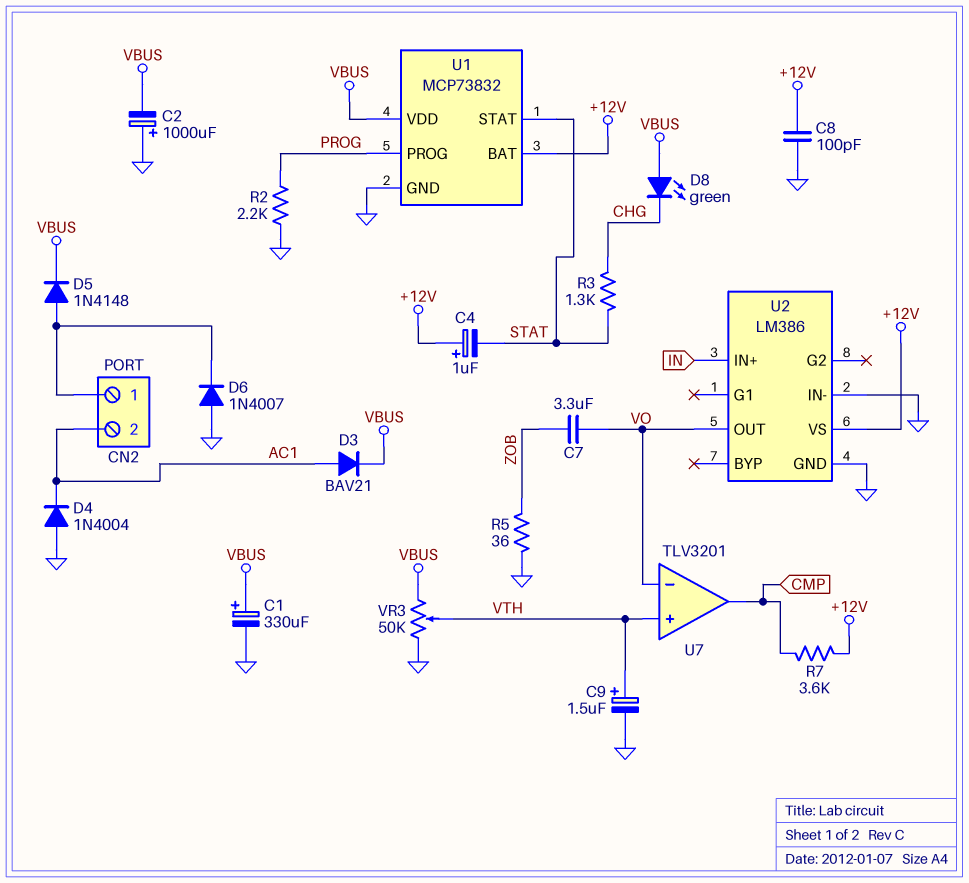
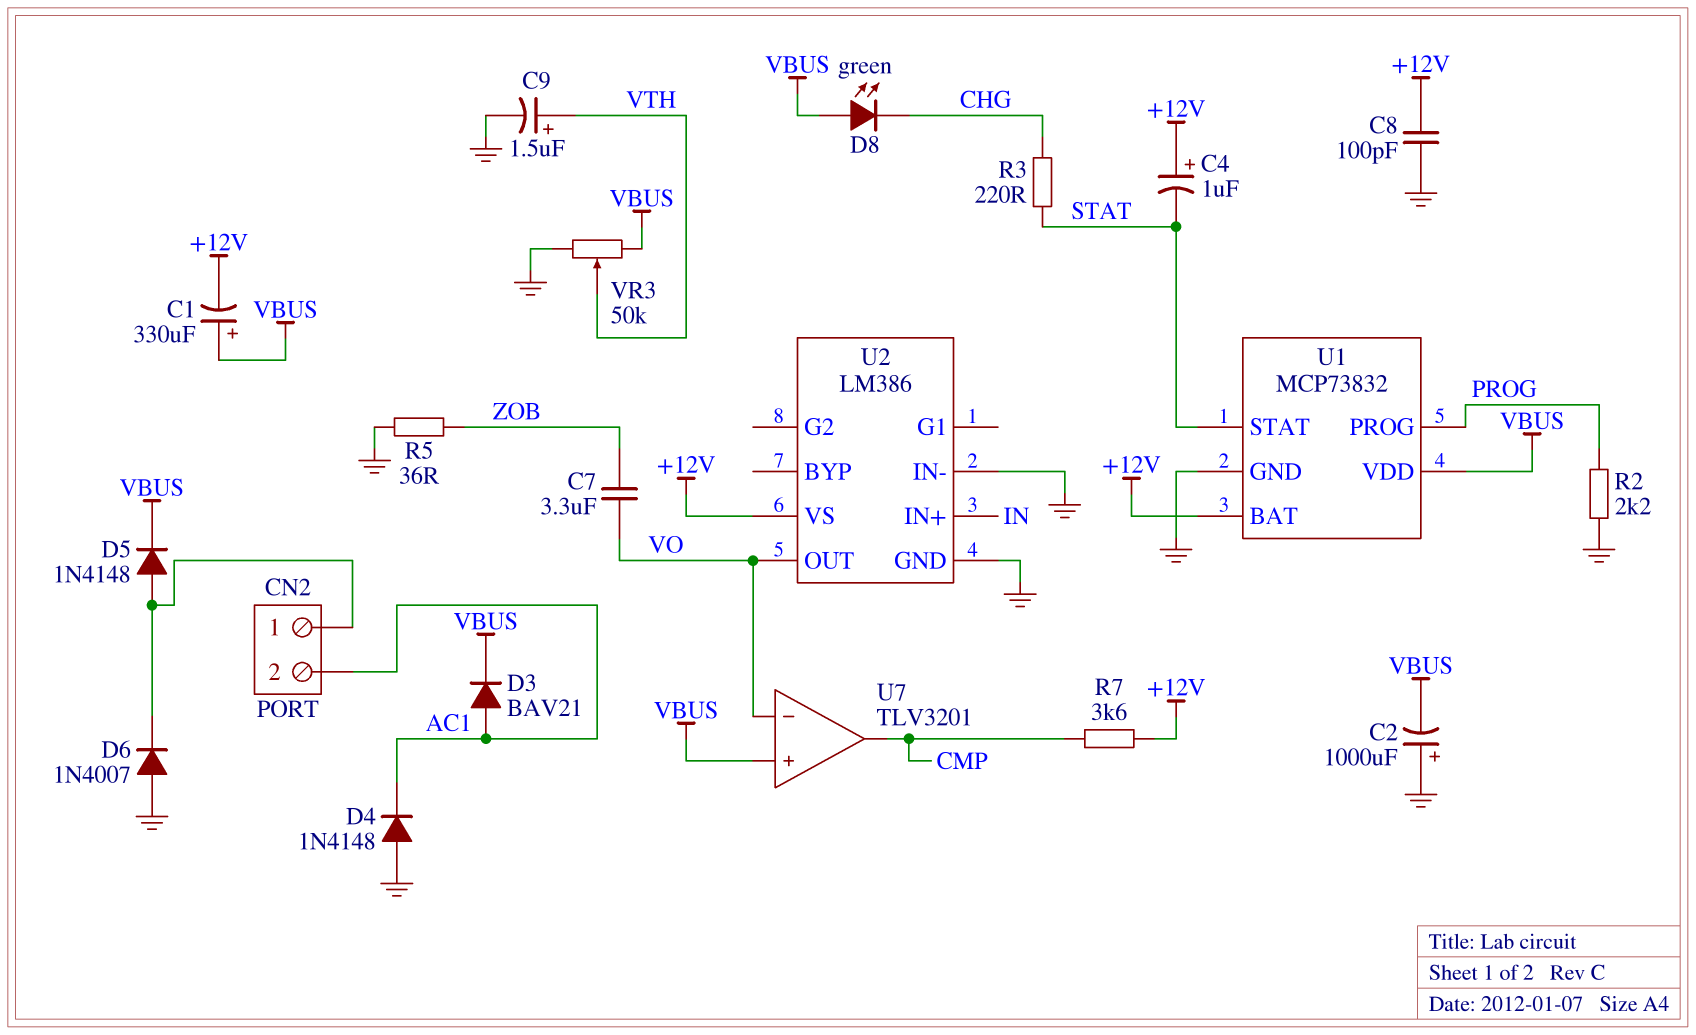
C1: 330uF (plus VBUS, minus GND) -> 330uF (plus VBUS, minus +12V)
D4: diode 1N4004 (A GND, K AC1) -> diode 1N4148 (A GND, K AC1)
R3: 1.3k (CHG, STAT) -> 220 (CHG, STAT)
U7 pin in+: VTH -> VBUS

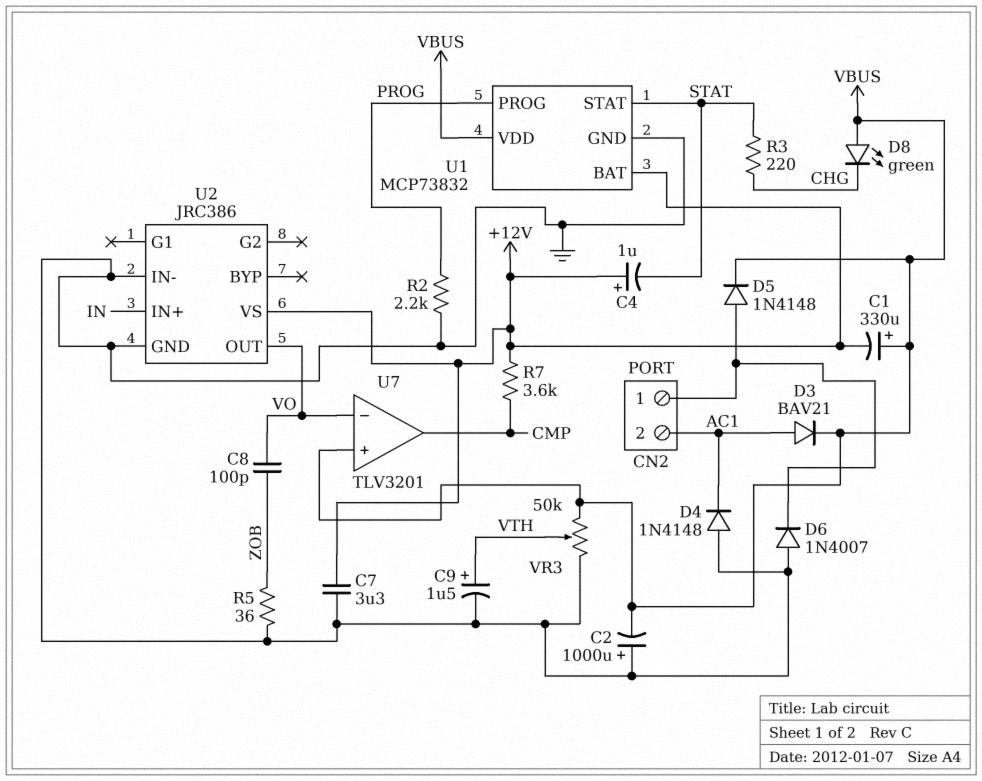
C7: 3.3uF (VO, ZOB) -> 3.3uF (+12V, GND)
C8: 100pF (+12V, GND) -> 100pF (VO, ZOB)
U2: LM386 -> JRC386

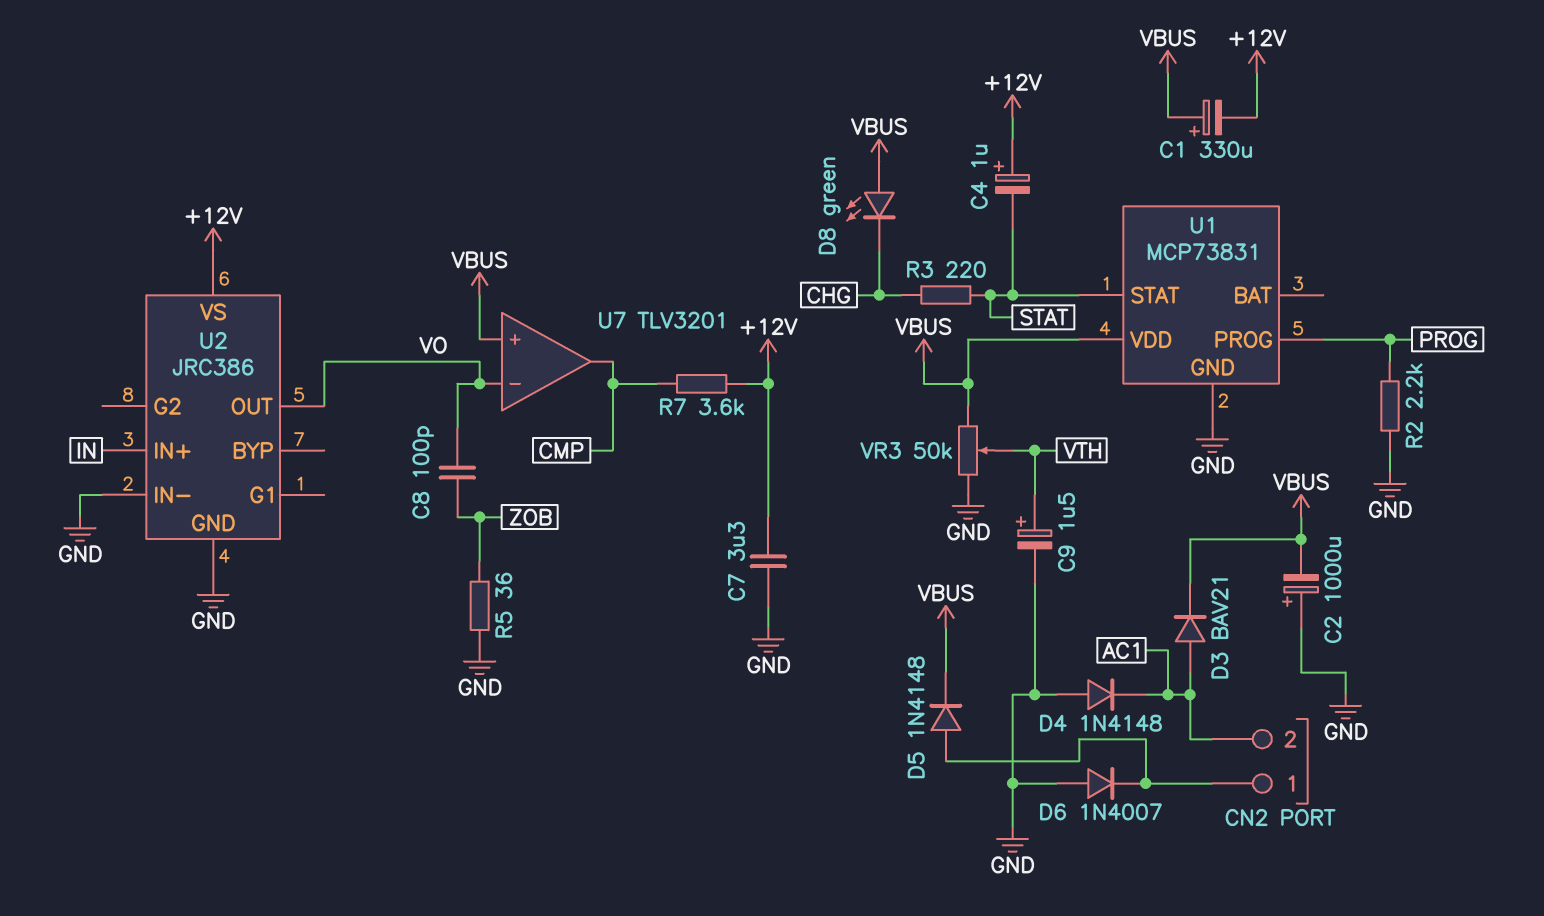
U1: MCP73832 -> MCP73831
U1 pin BAT: +12V -> none

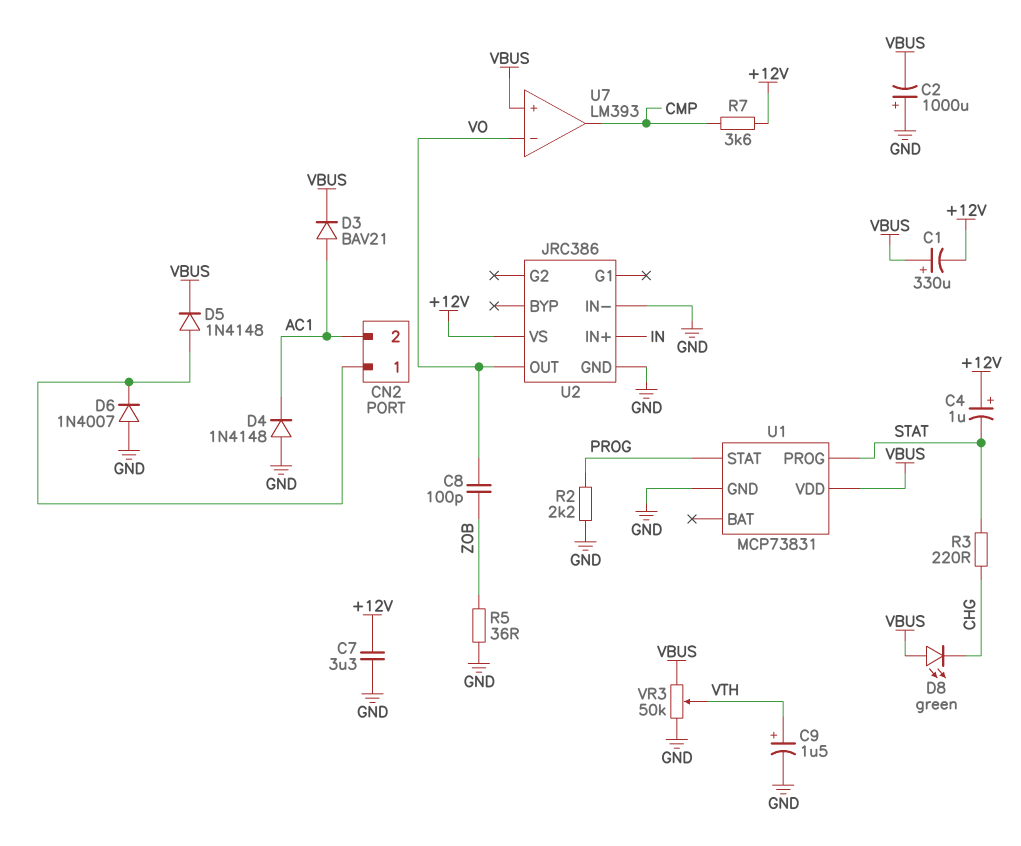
U1 pin PROG: PROG -> STAT
U1 pin STAT: STAT -> PROG
U7: TLV3201 -> LM393

